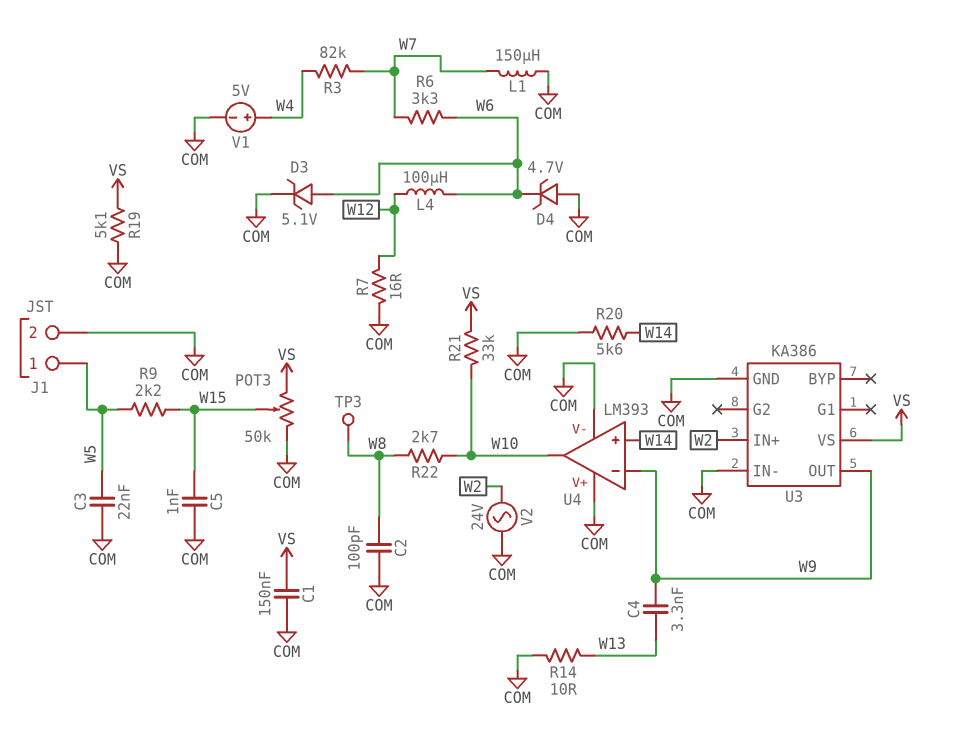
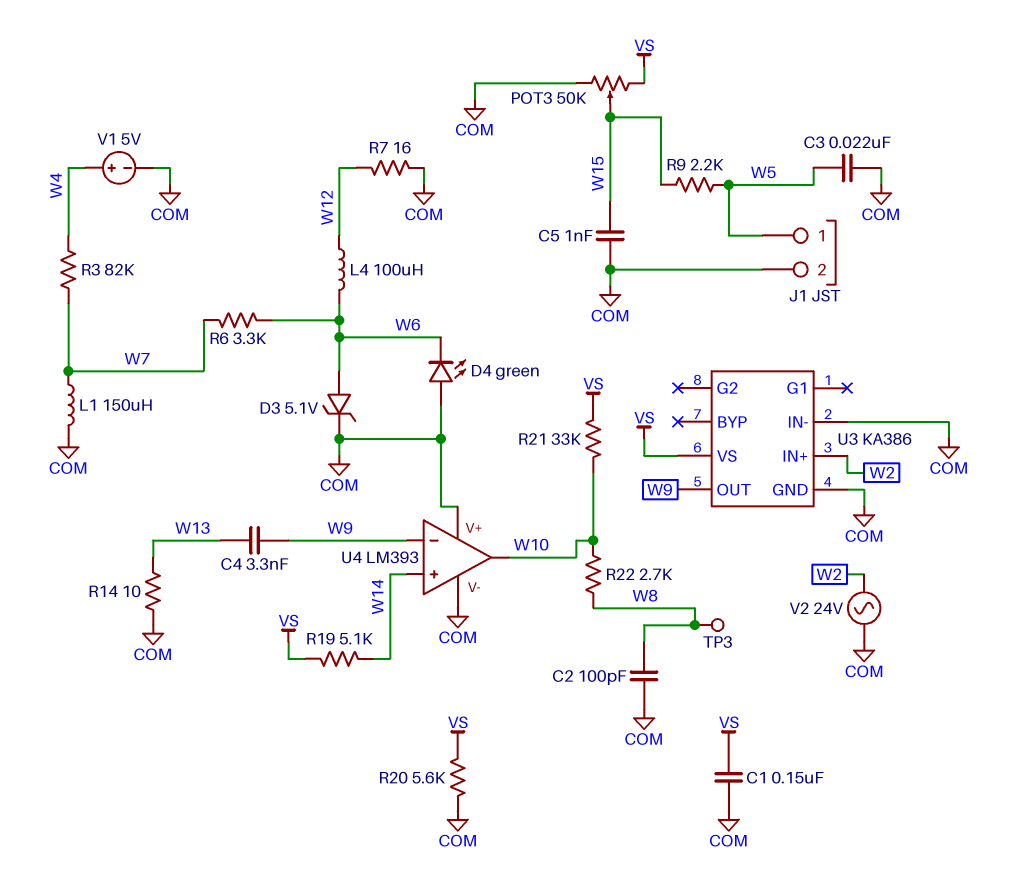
D4: zener 4.7V (A COM, K W6) -> LED green (A COM, K W6)
R19: 5.1k (COM, VS) -> 5.1k (VS, W14)
R20: 5.6k (COM, W14) -> 5.6k (COM, VS)

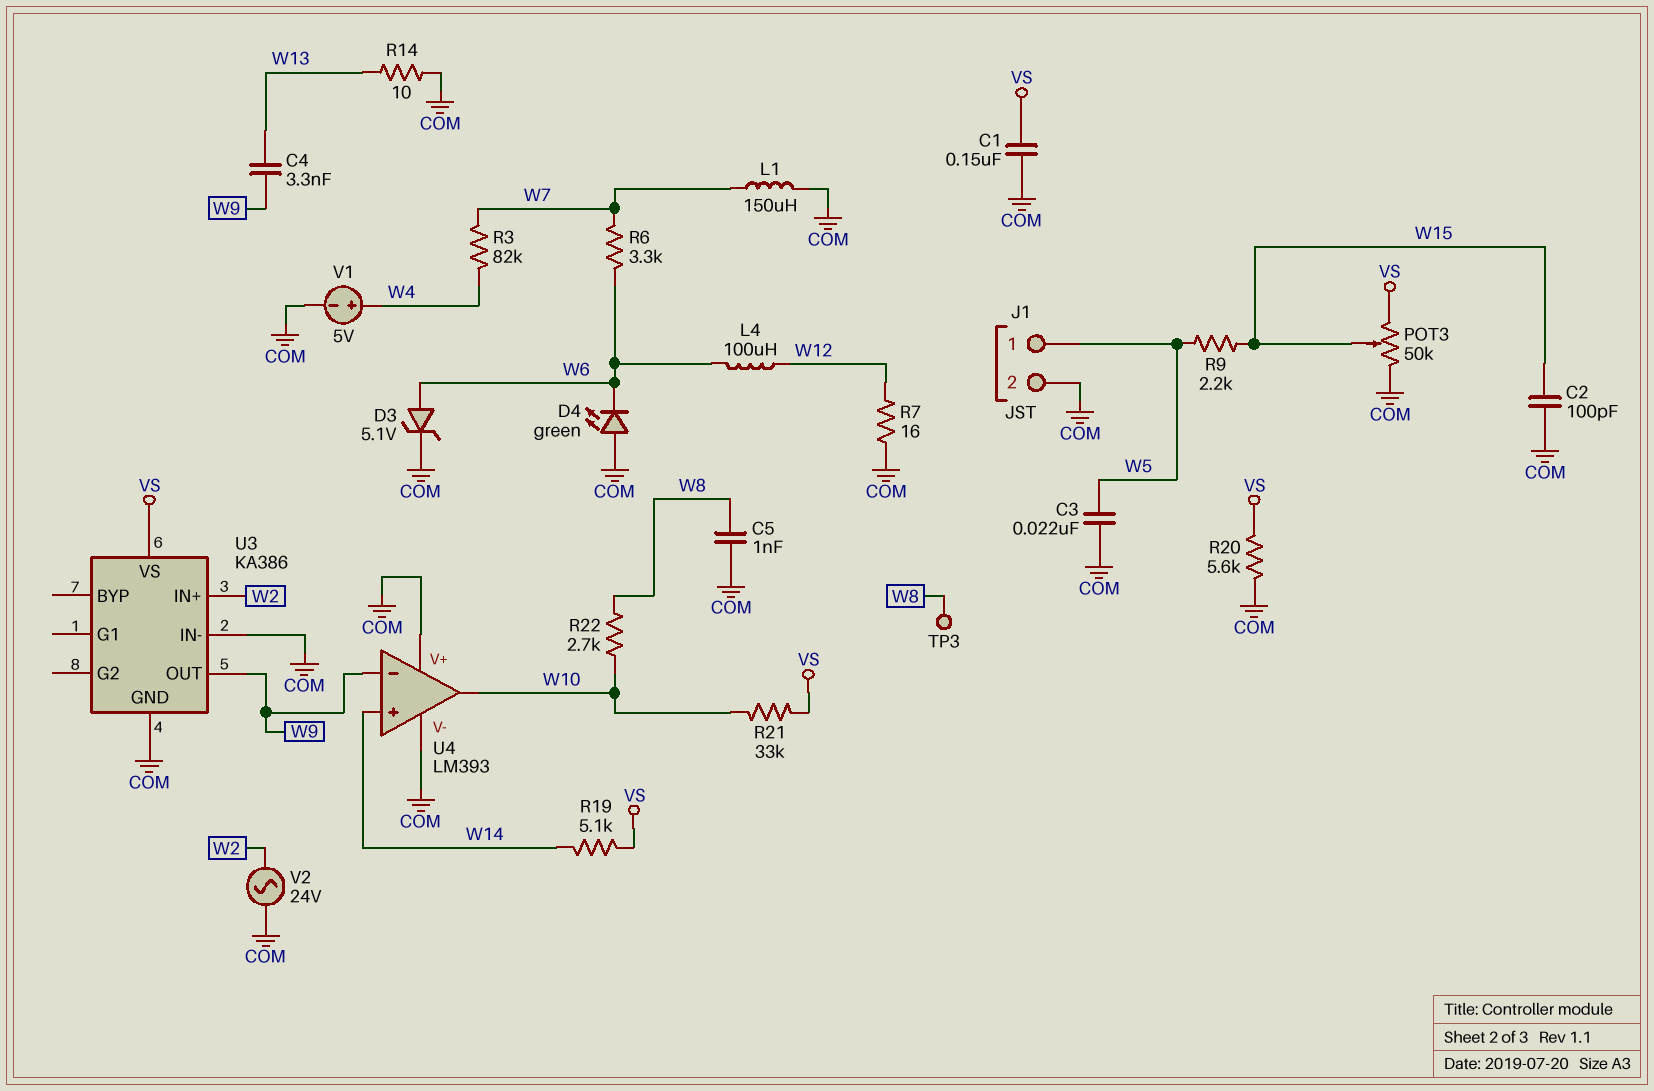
C2: 100pF (COM, W8) -> 100pF (COM, W15)
C5: 1nF (COM, W15) -> 1nF (COM, W8)

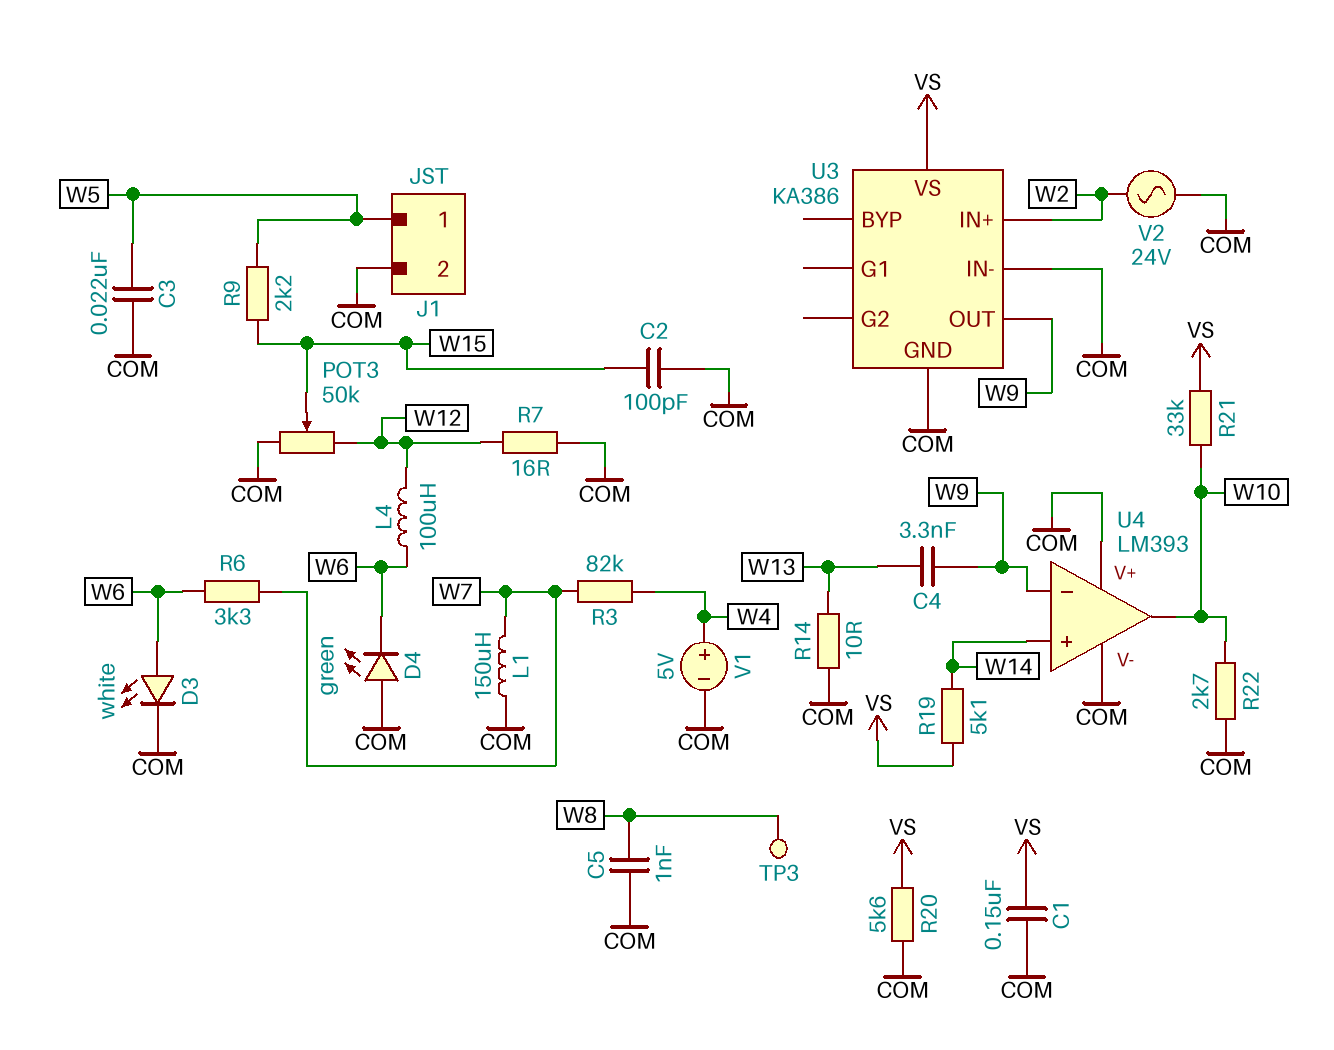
D3: zener 5.1V (A W6, K COM) -> LED white (A W6, K COM)
POT3: 50k (COM, VS, wiper W15) -> 50k (COM, W12, wiper W15)
R22: 2.7k (W8, W10) -> 2.7k (COM, W10)

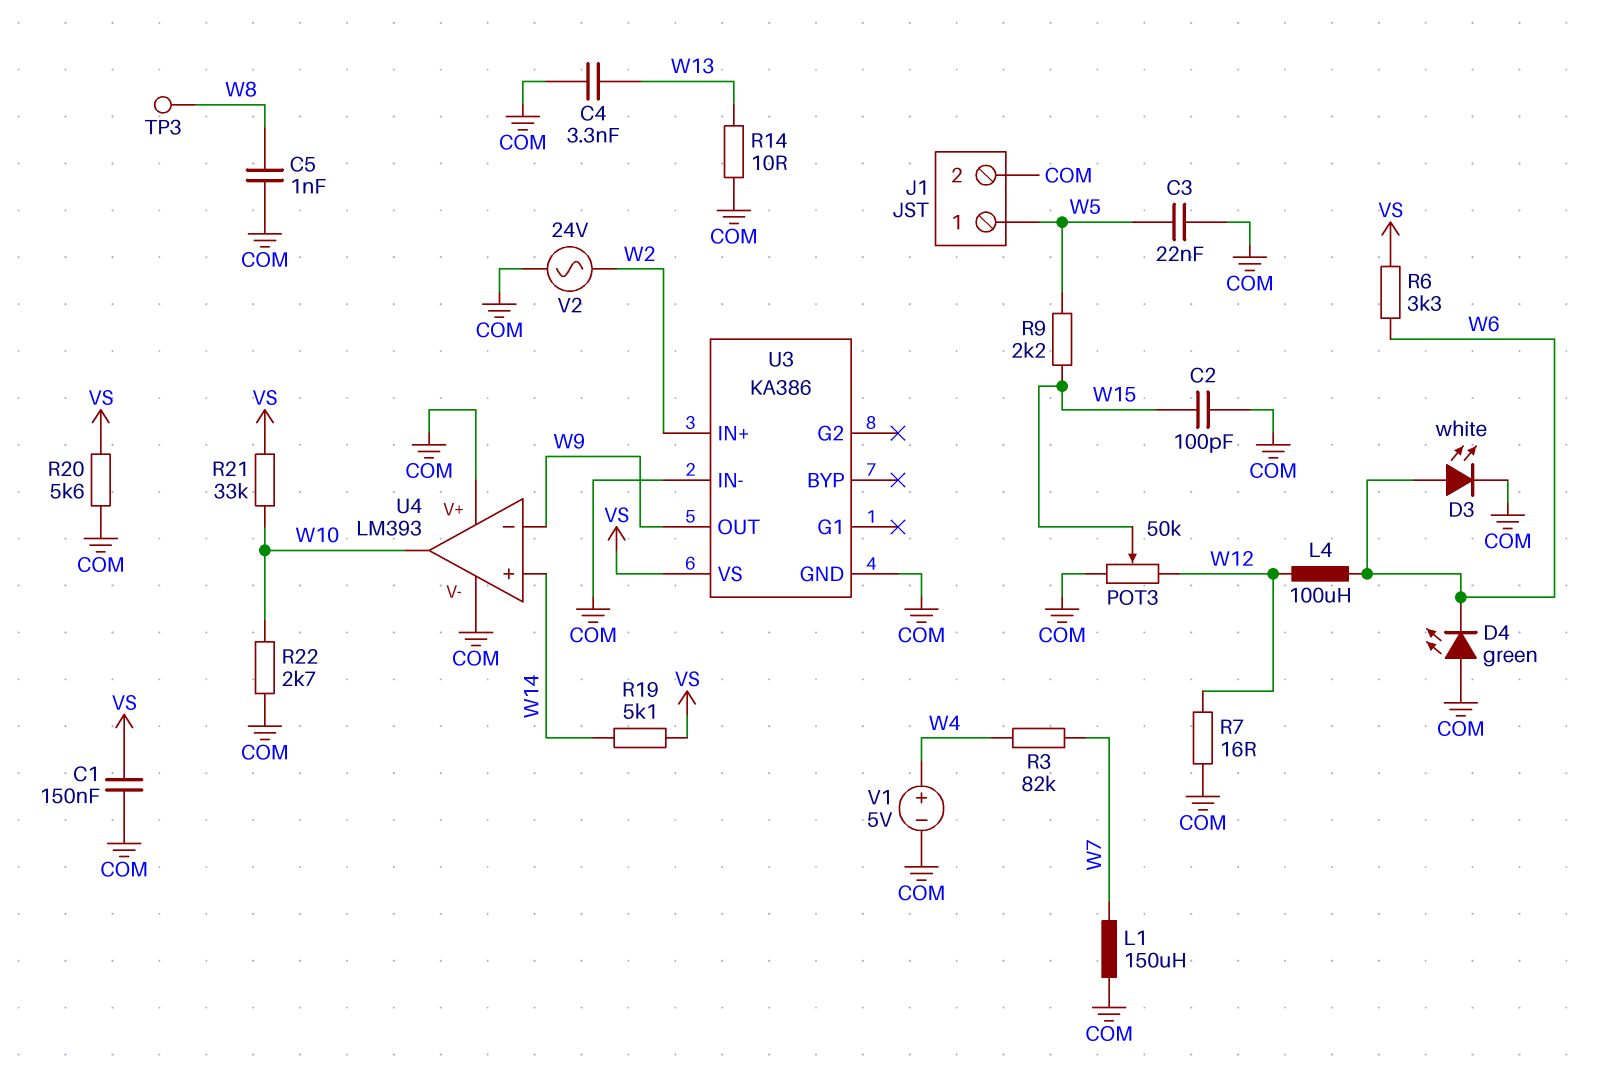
C4: 3.3nF (W9, W13) -> 3.3nF (COM, W13)
R6: 3.3k (W6, W7) -> 3.3k (VS, W6)

